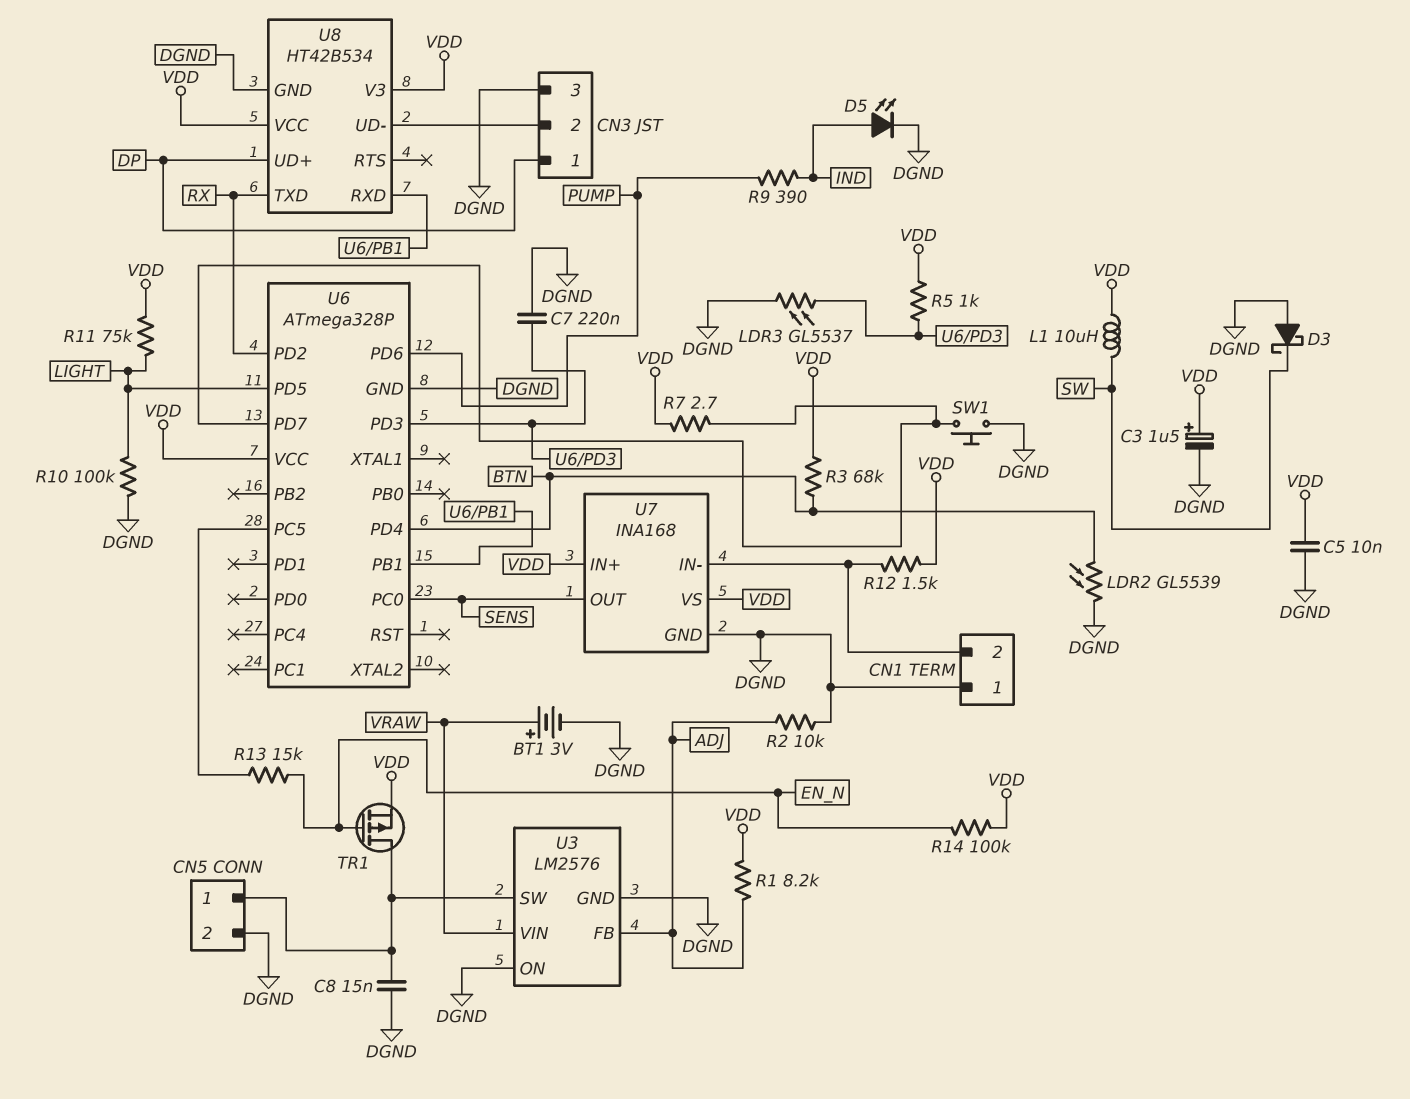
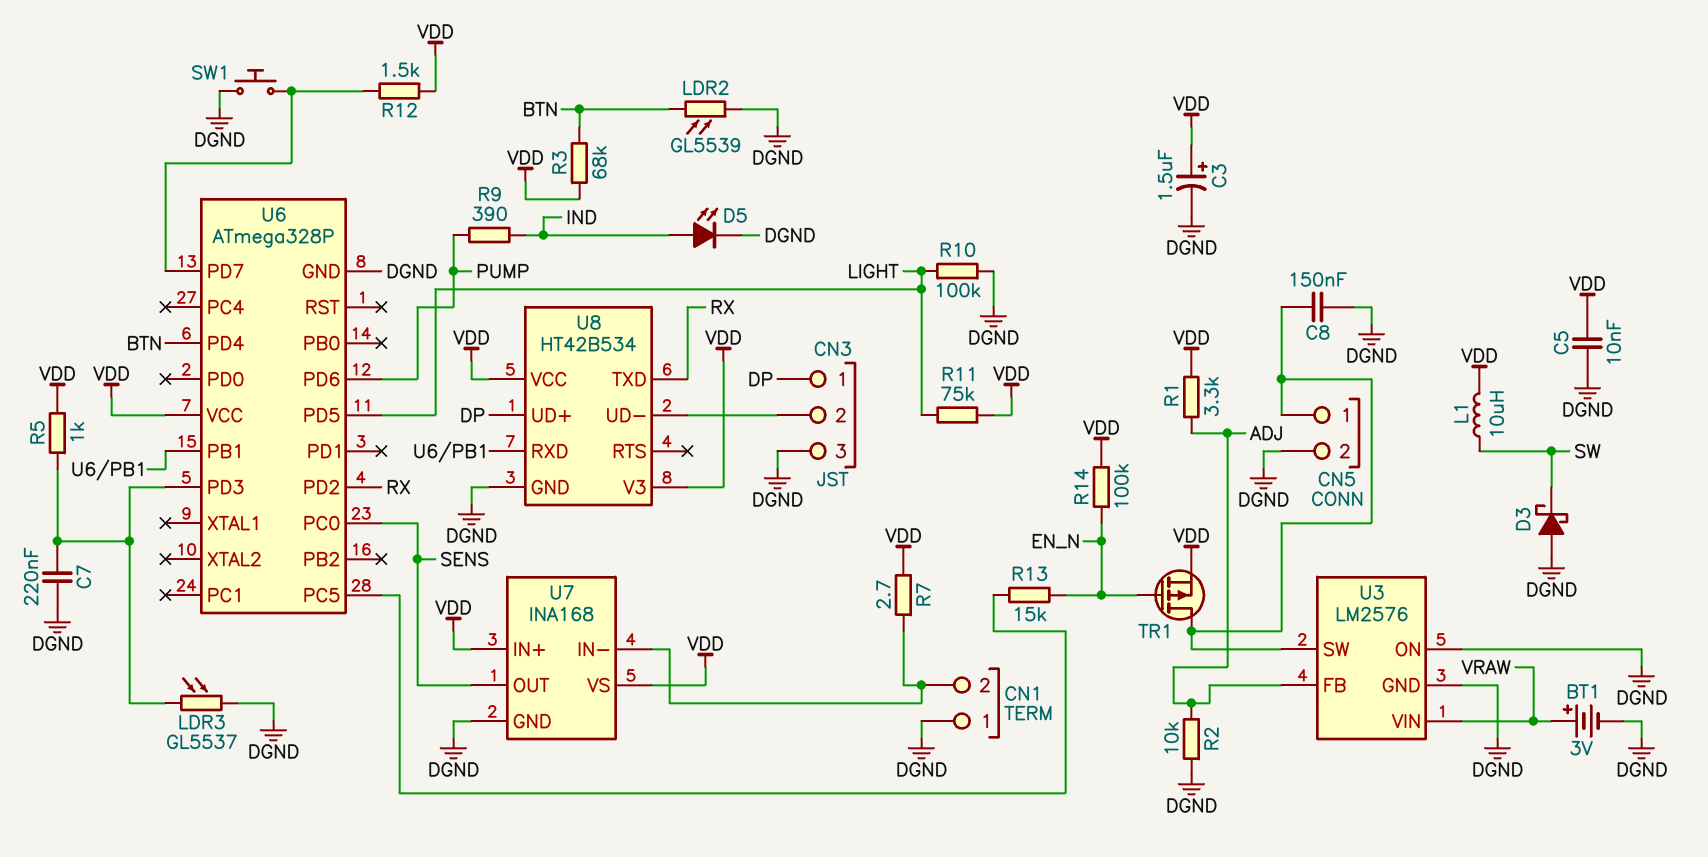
C8: 15nF (CN5/1, DGND) -> 150nF (CN5/1, DGND)
R1: 8.2k (ADJ, VDD) -> 3.3k (ADJ, VDD)
R7: 2.7 (U6/PD7, VDD) -> 2.7 (CN1/2, VDD)
R12: 1.5k (CN1/2, VDD) -> 1.5k (U6/PD7, VDD)

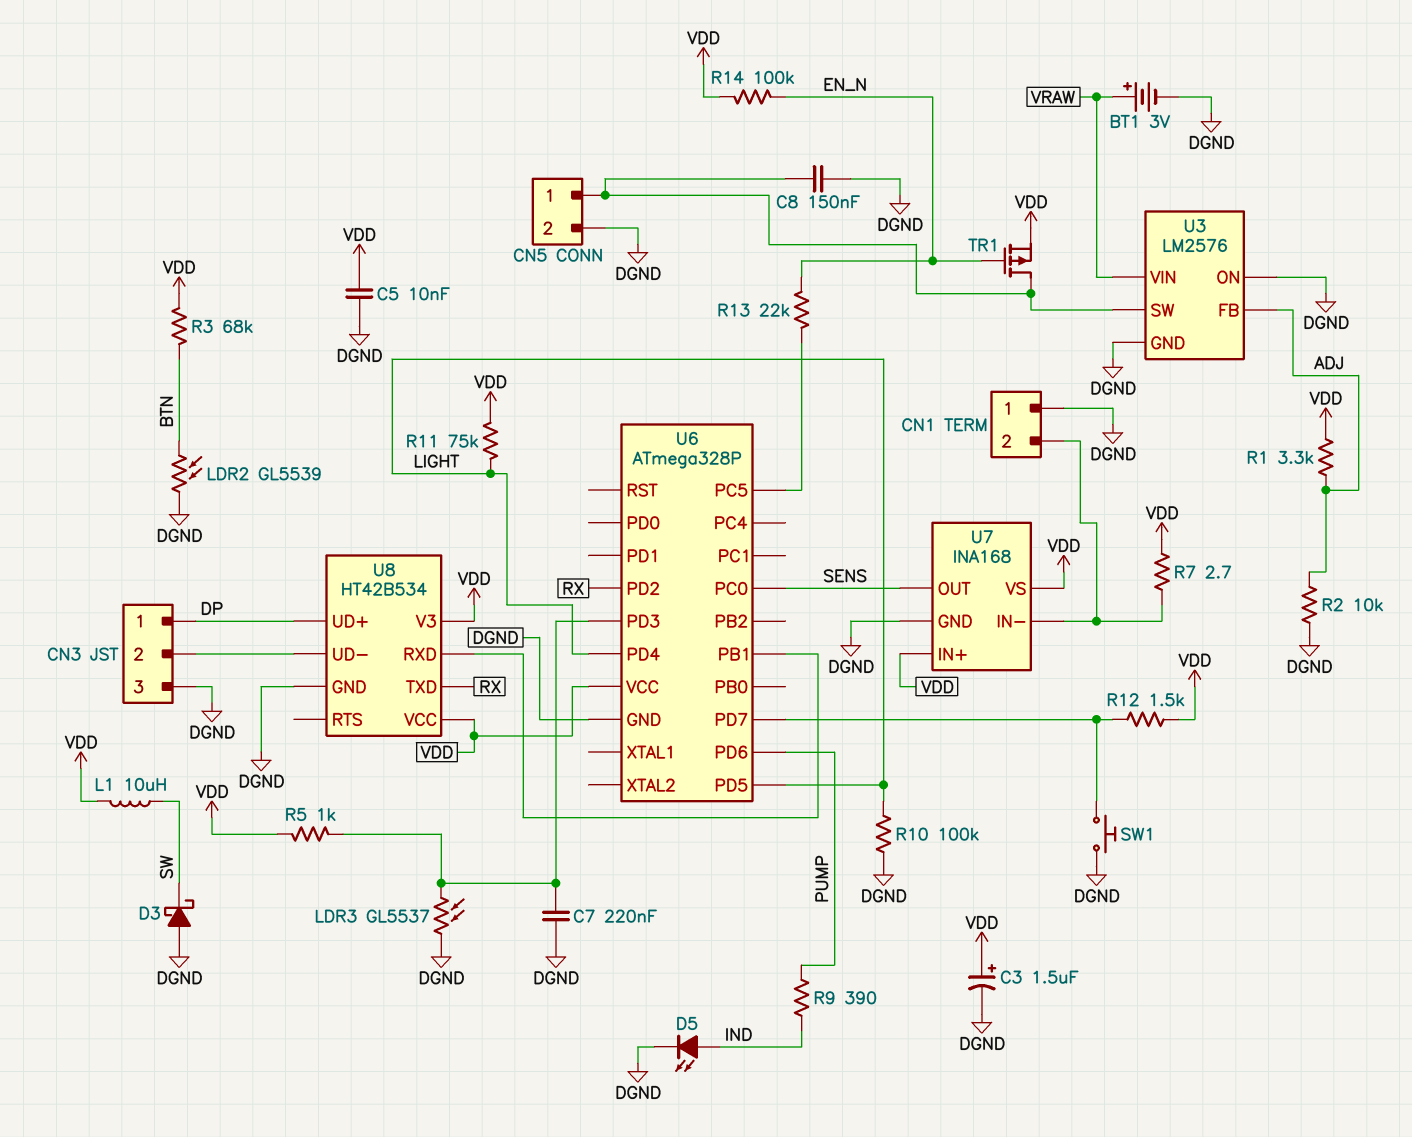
R13: 15k (EN_N, U6/PC5) -> 22k (EN_N, U6/PC5)
U6 pin PD4: BTN -> LIGHT

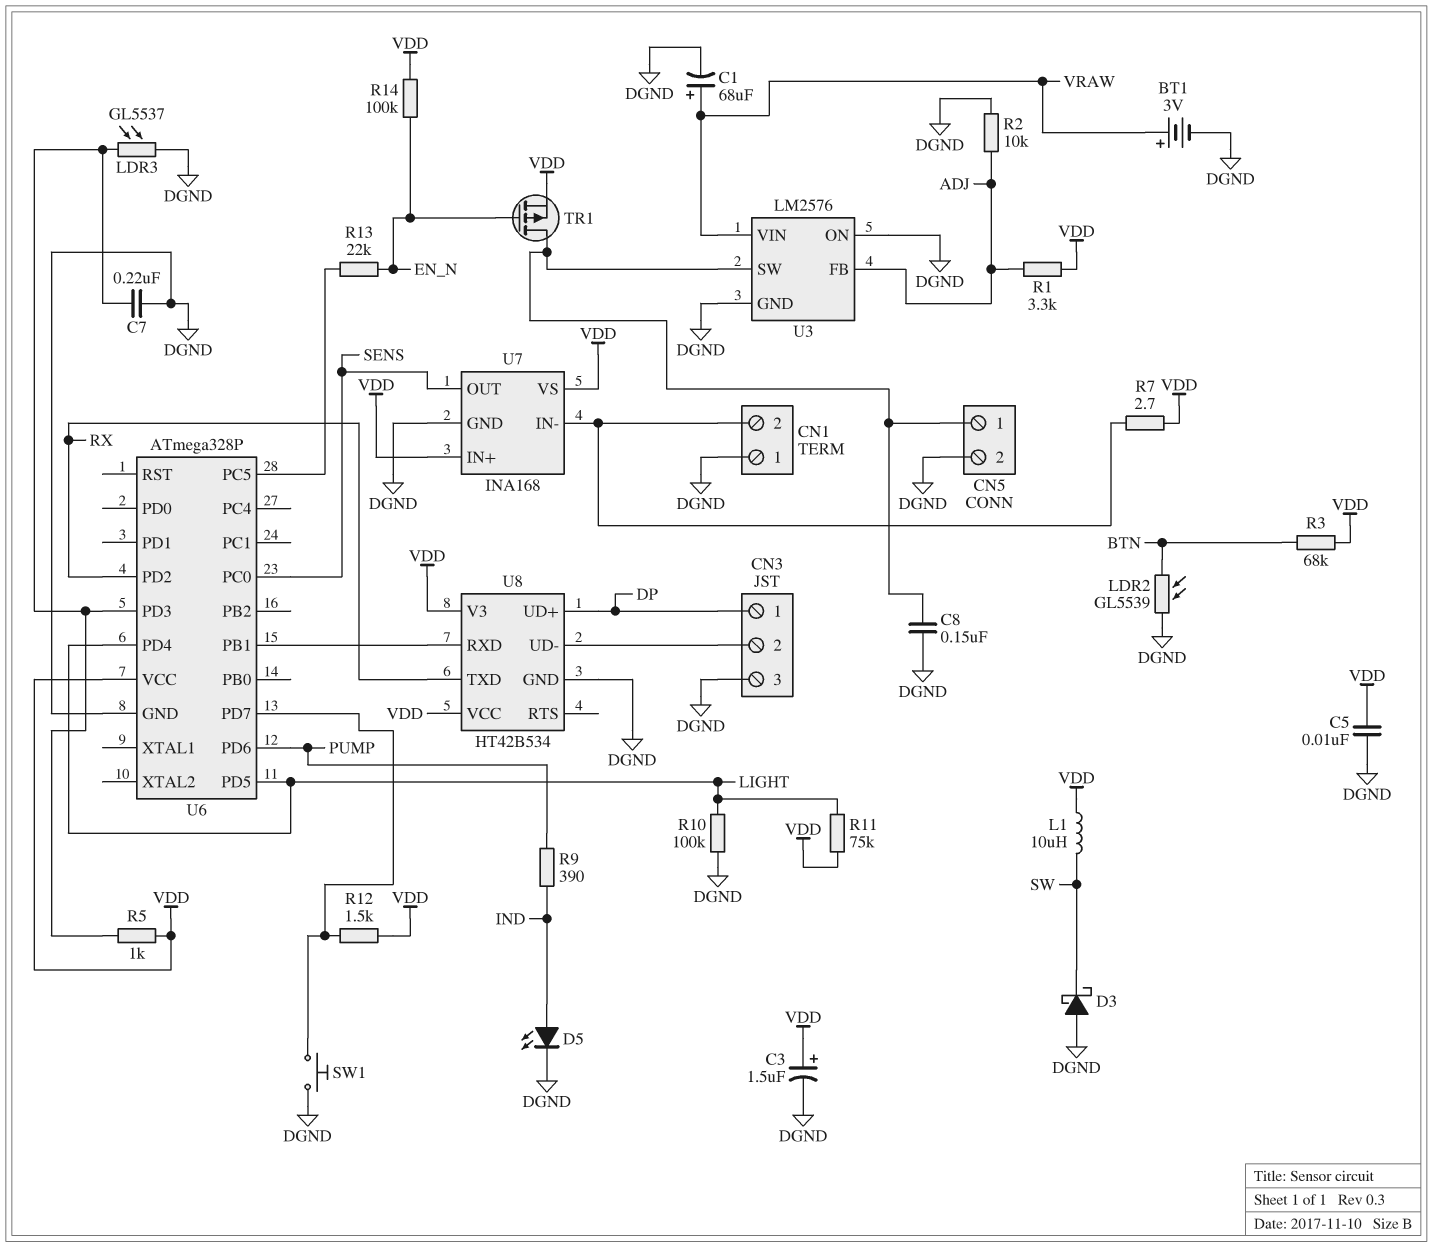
C1: none -> 68uF (plus VRAW, minus DGND)

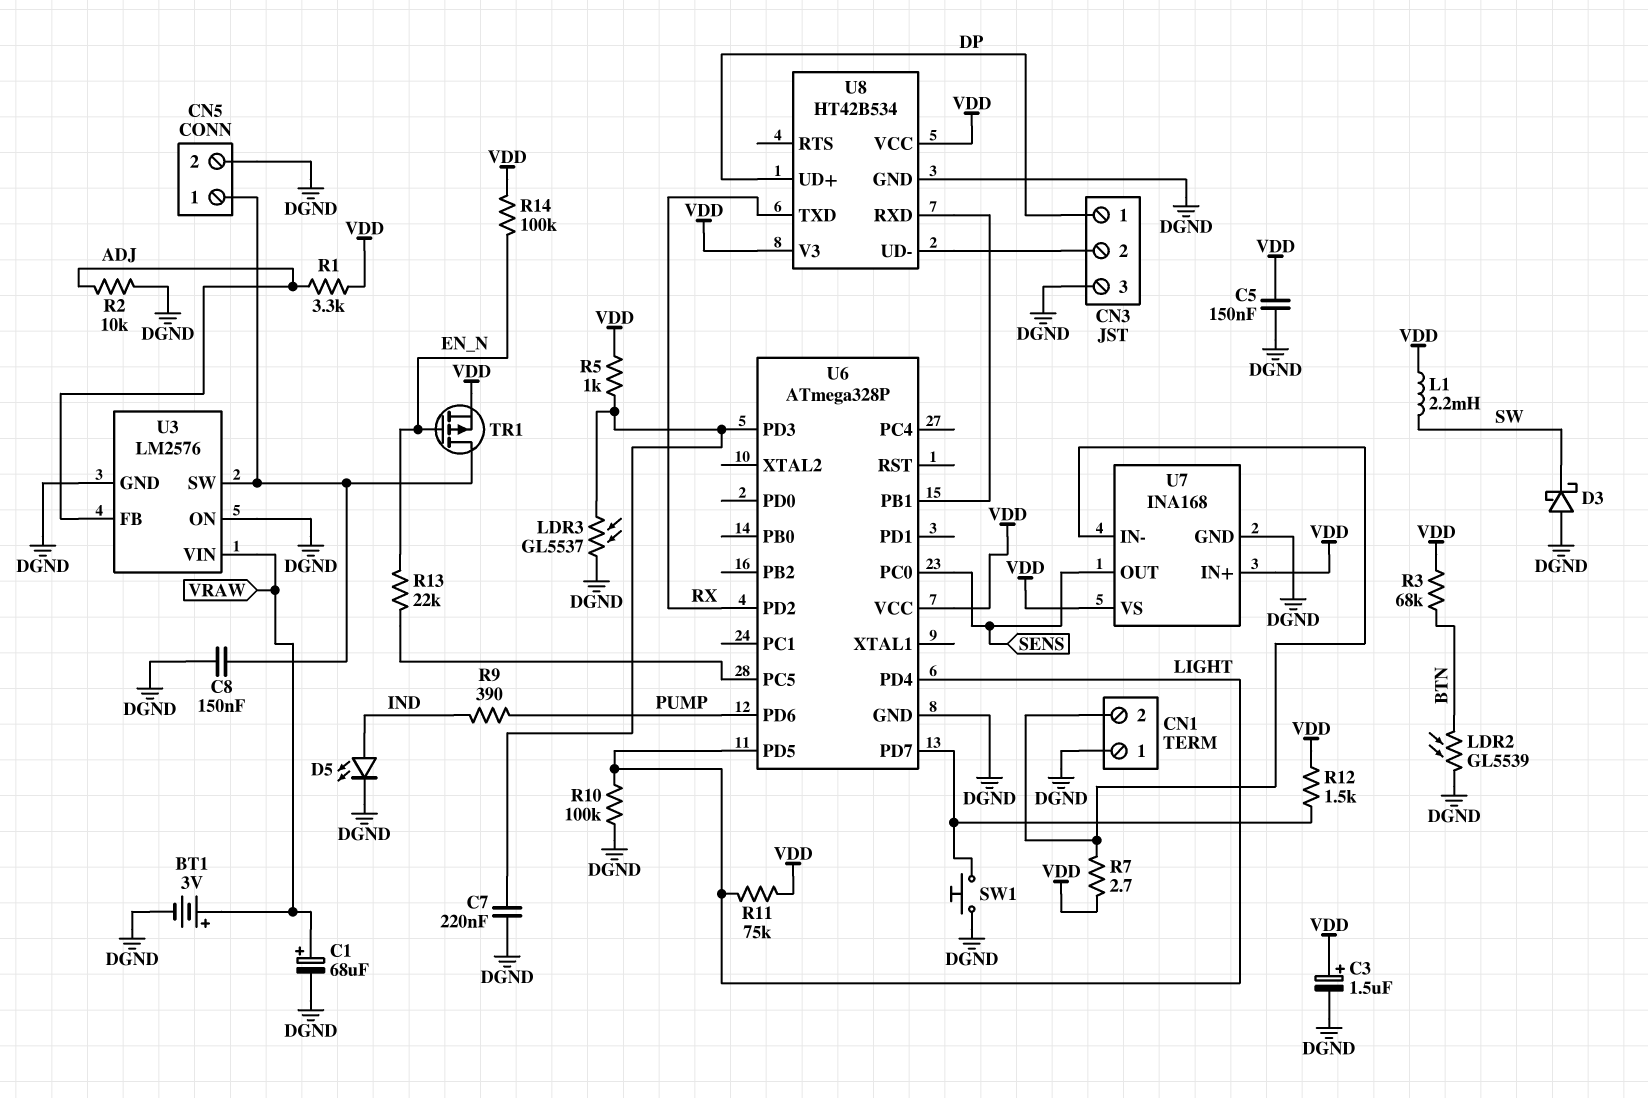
C5: 10nF (DGND, VDD) -> 150nF (DGND, VDD)
L1: 10uH (SW, VDD) -> 2.2mH (SW, VDD)

